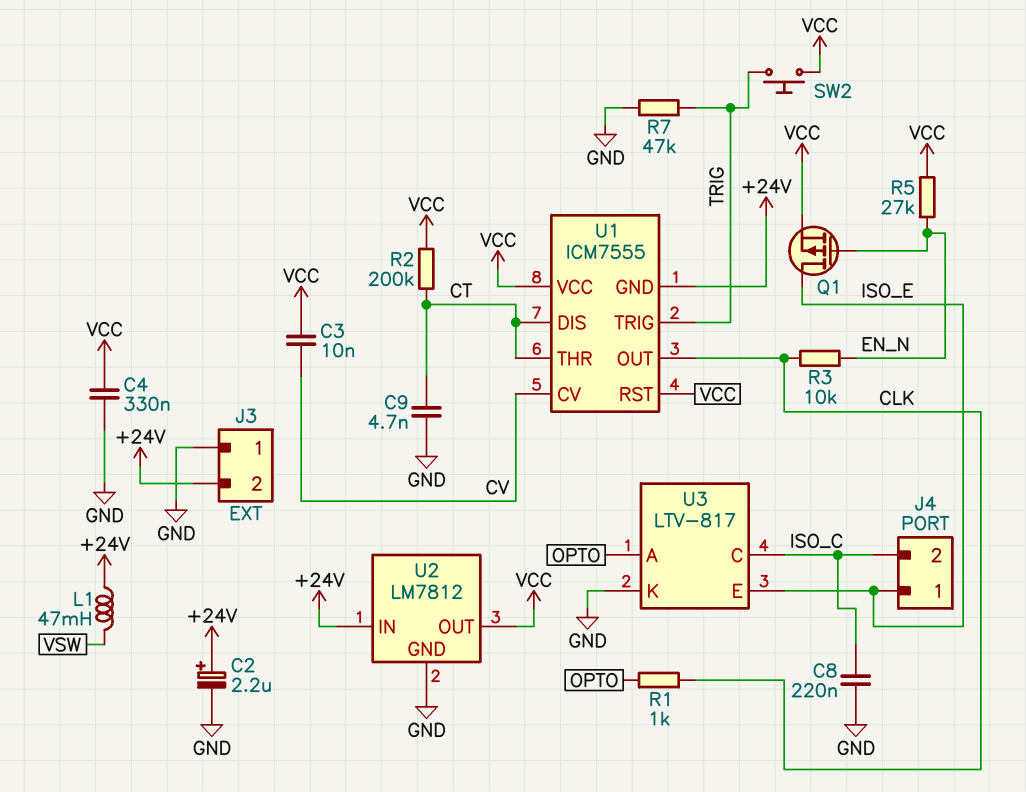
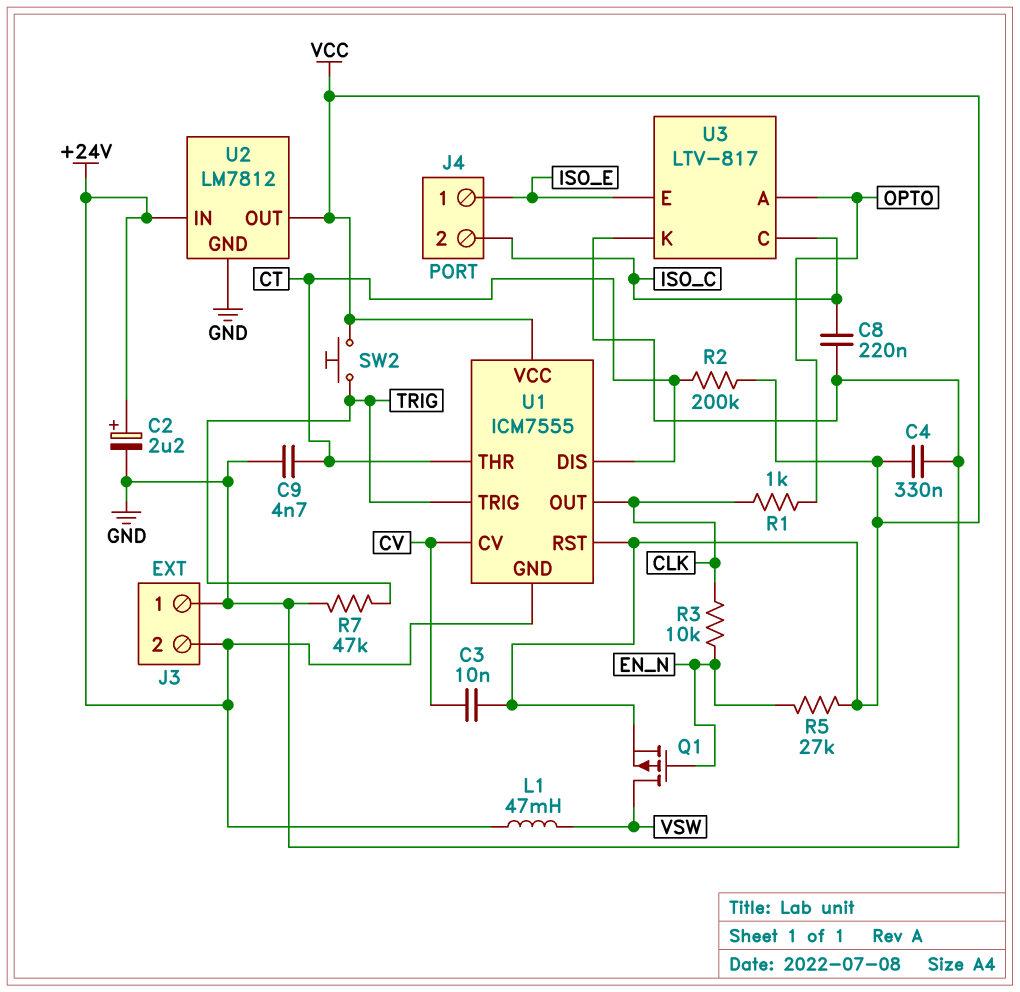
Q1: PMOS (G EN_N, D ISO_E, S VCC) -> PMOS (G EN_N, D VSW, S VCC)

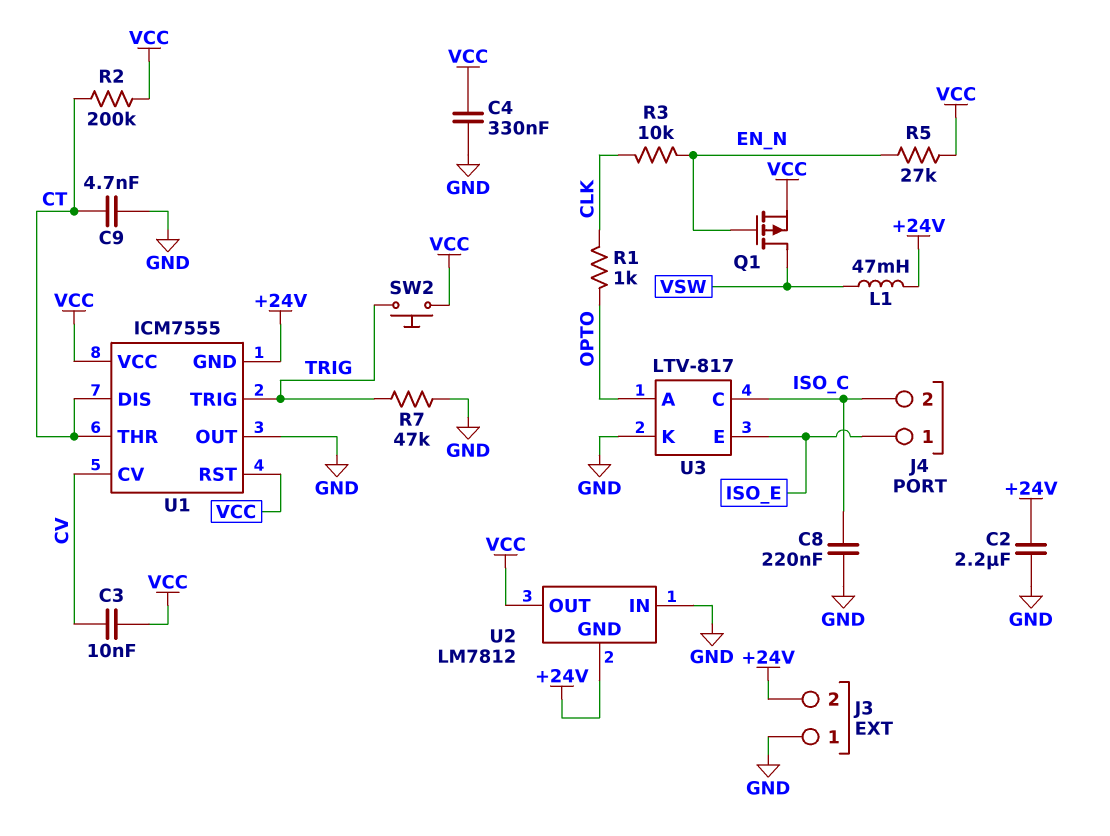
C2: 2.2uF (plus +24V, minus GND) -> 2.2uF (+24V, GND)
U1 pin OUT: CLK -> GND
U2 pin GND: GND -> +24V
U2 pin IN: +24V -> GND

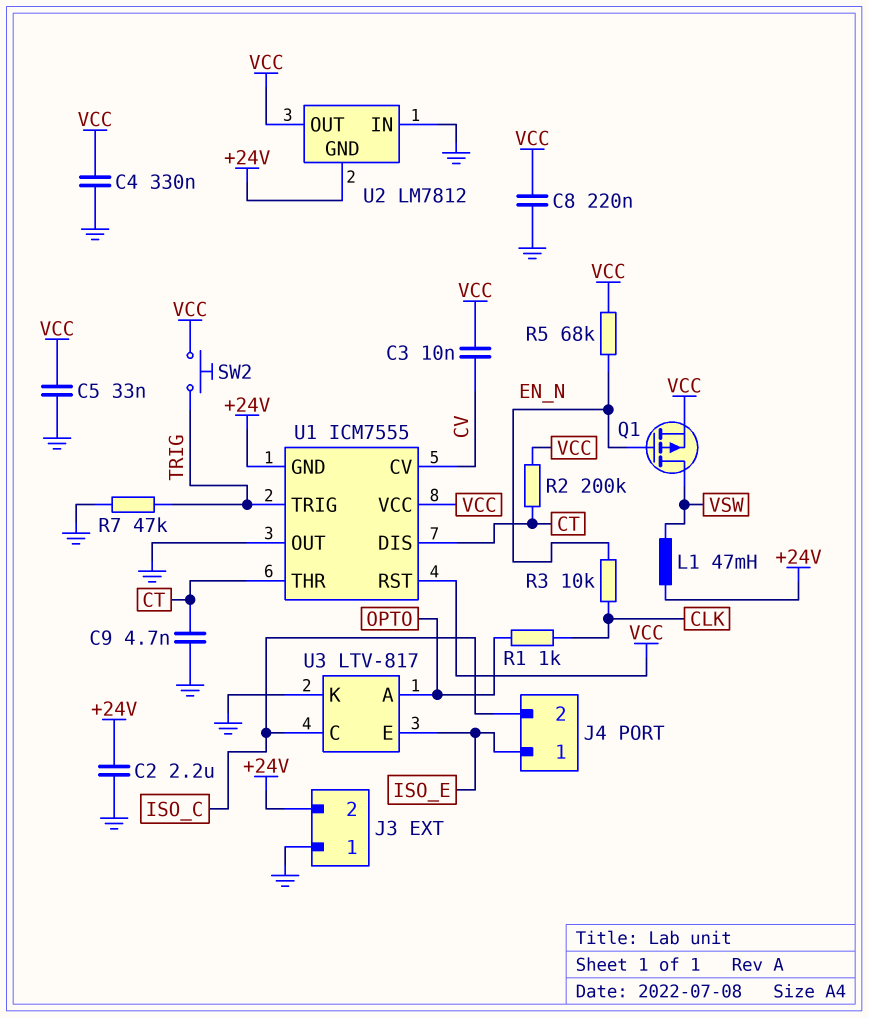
C5: none -> 33nF (GND, VCC)
C8: 220nF (GND, ISO_C) -> 220nF (GND, VCC)
R5: 27k (EN_N, VCC) -> 68k (EN_N, VCC)

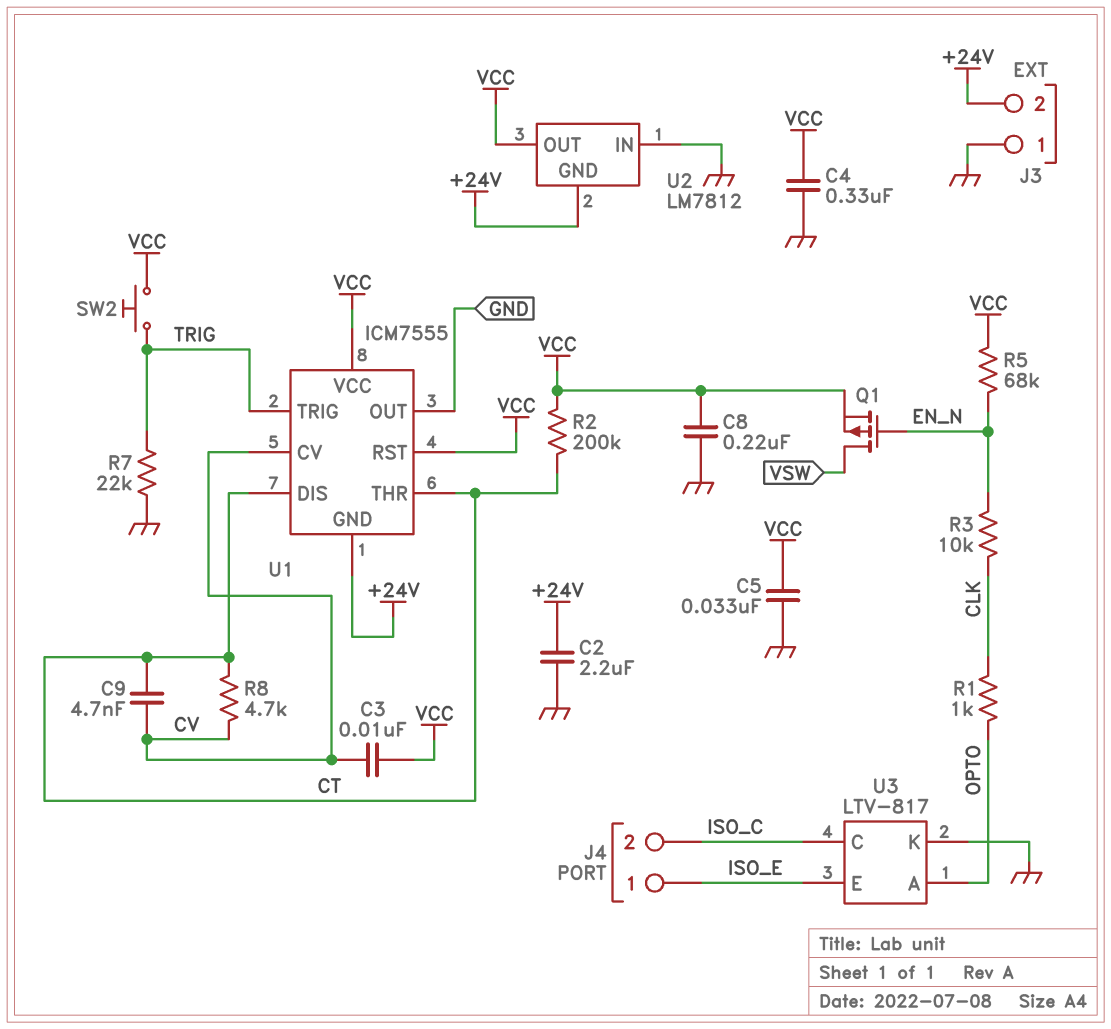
C9: 4.7nF (CT, GND) -> 4.7nF (CT, CV)
L1: 47mH (+24V, VSW) -> none
R7: 47k (GND, TRIG) -> 22k (GND, TRIG)
R8: none -> 4.7k (CT, CV)

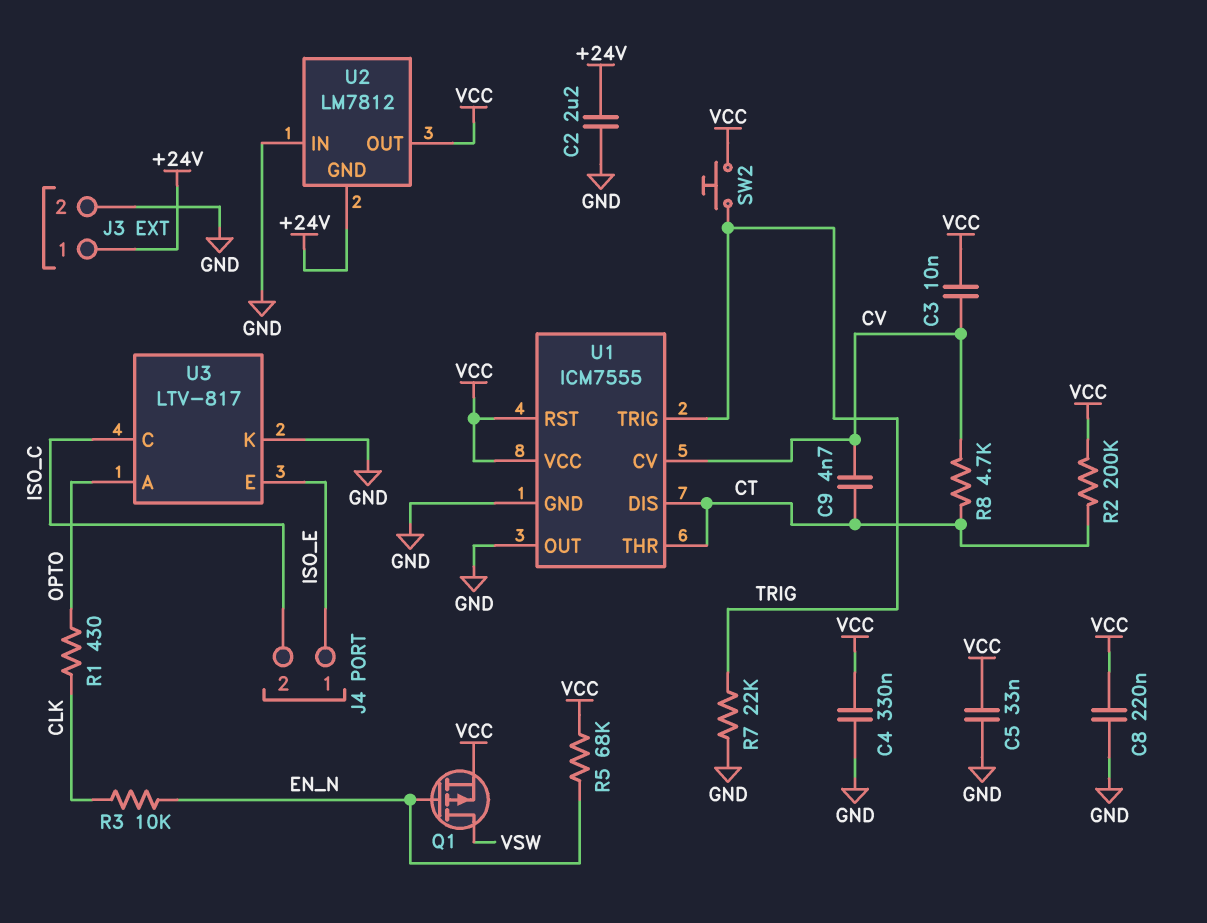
J3 pin 1: GND -> +24V
J3 pin 2: +24V -> GND
R1: 1k (CLK, OPTO) -> 430 (CLK, OPTO)
U1 pin GND: +24V -> GND

